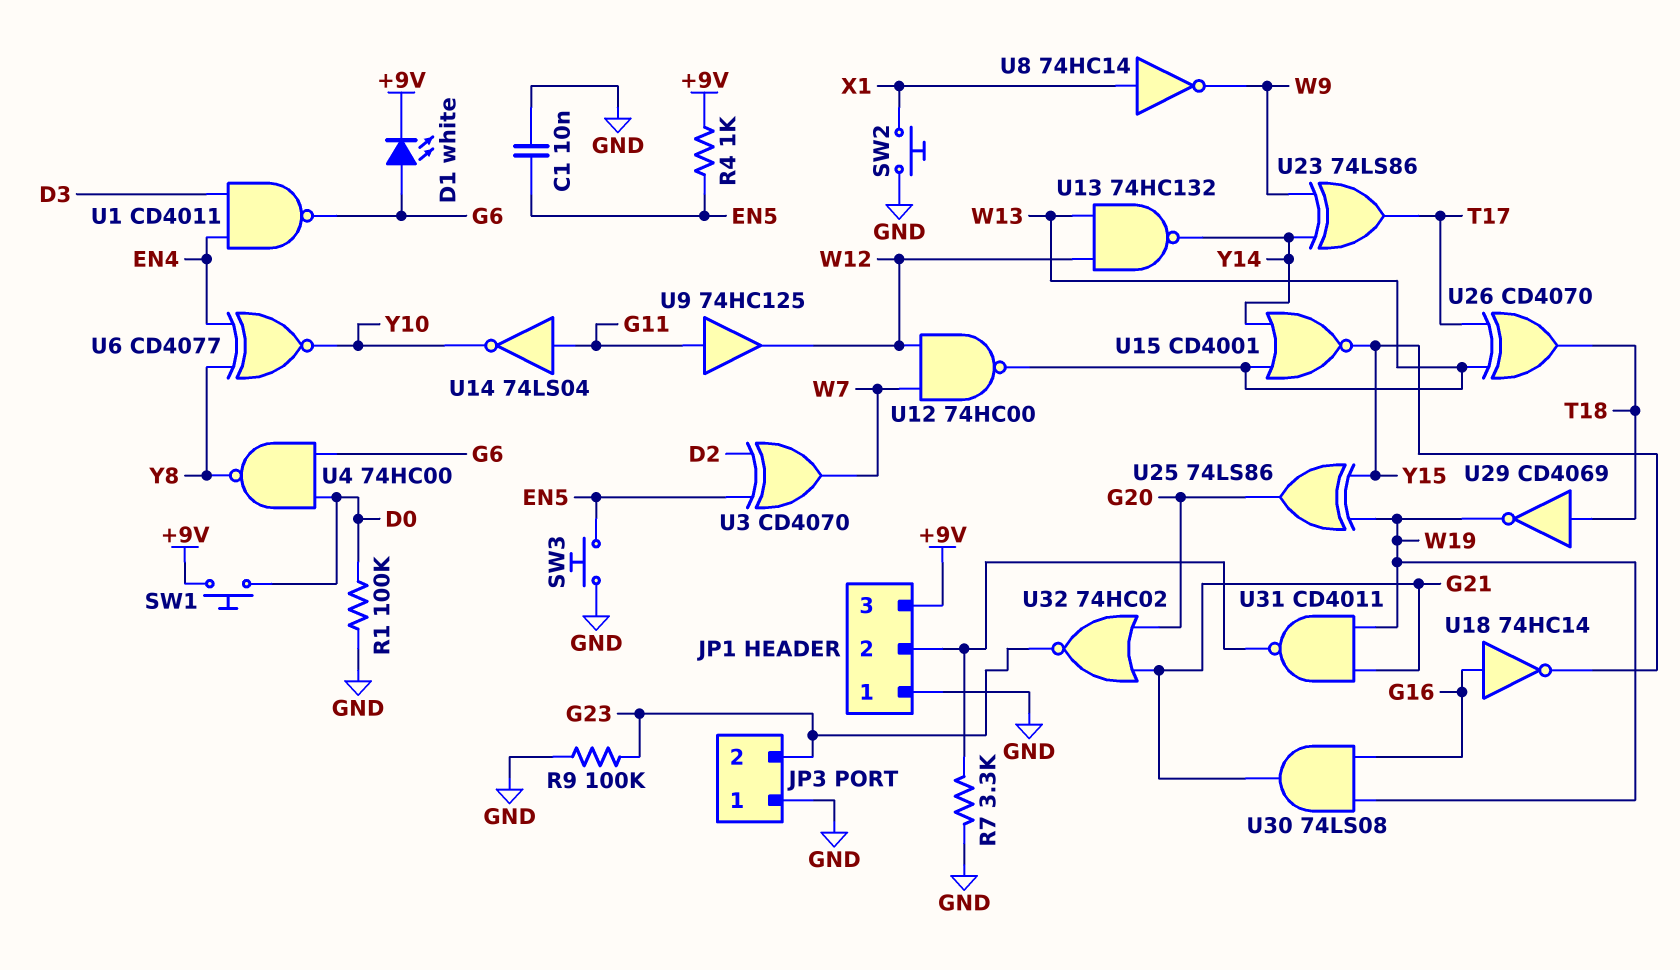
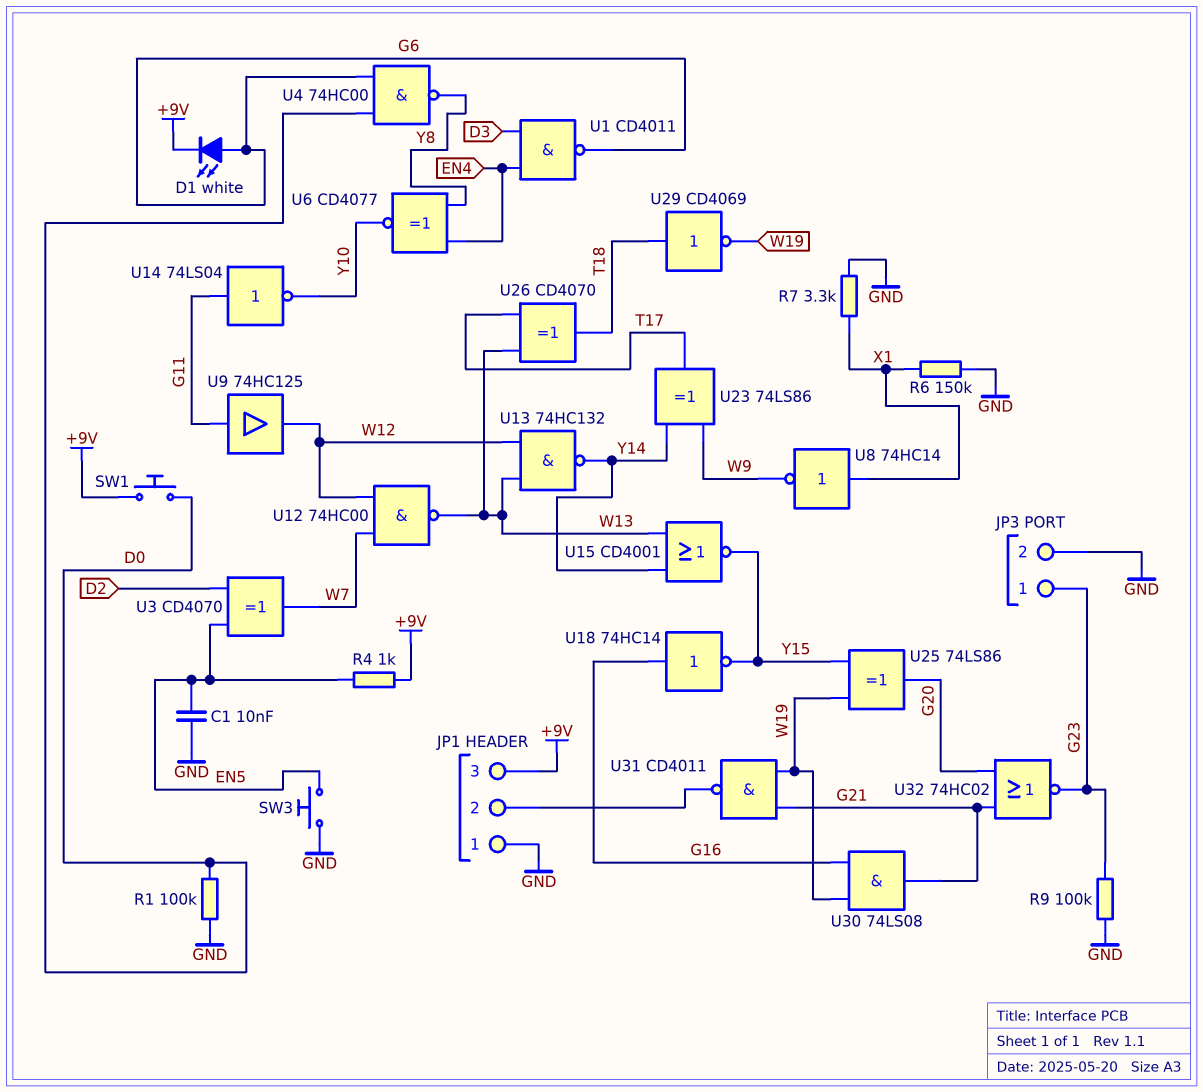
JP3 pin 1: GND -> G23
JP3 pin 2: G23 -> GND
R6: none -> 150k (GND, X1)
R7: 3.3k (GND, JP1/2) -> 3.3k (GND, X1)
SW2: button (GND, X1) -> none

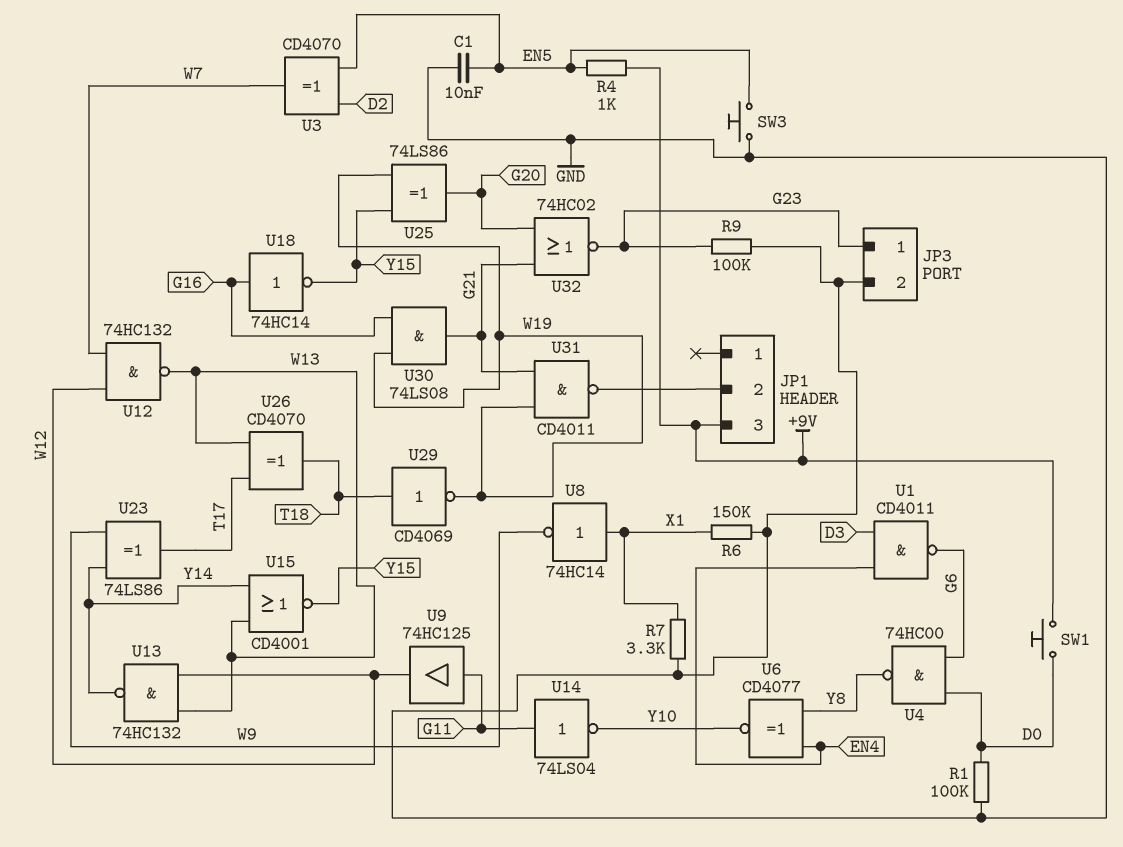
D1: LED white (A G6, K +9V) -> none
JP1 pin 1: GND -> none
U12: NAND 74HC00 (in W7, in W12, out W13) -> NAND 74HC132 (in W7, in W12, out W13)

